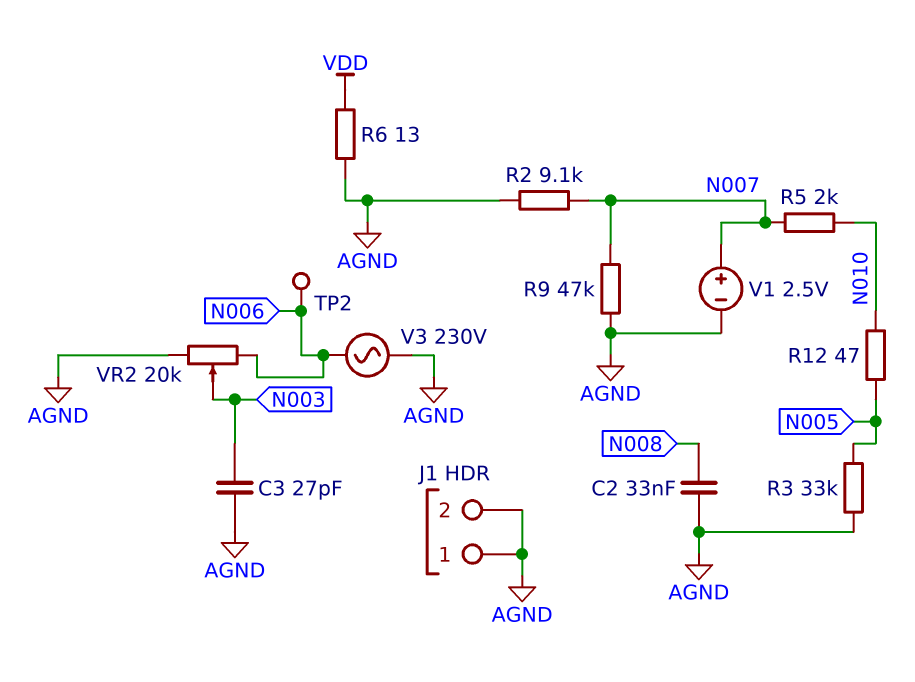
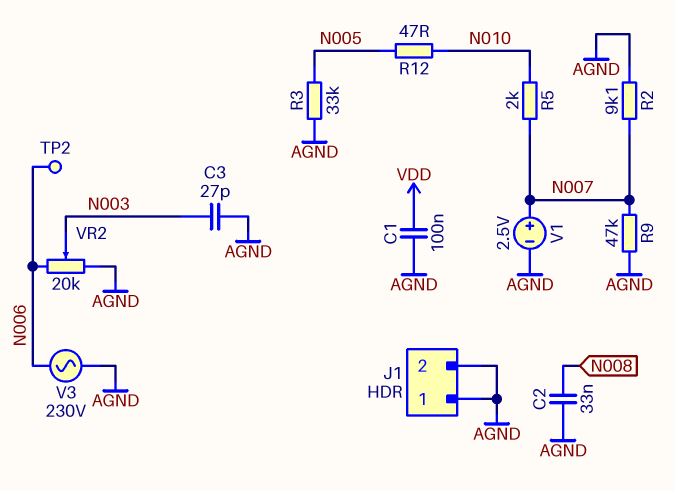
C1: none -> 100nF (AGND, VDD)
R6: 13 (AGND, VDD) -> none

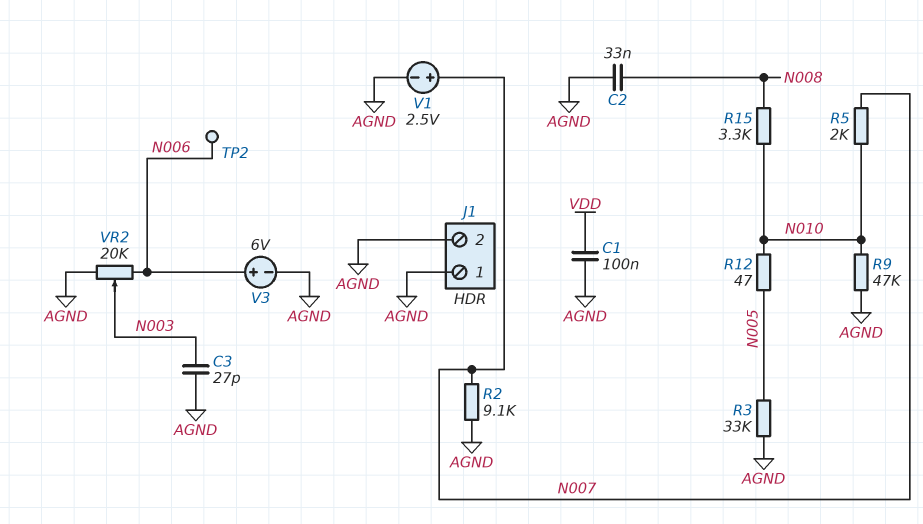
R9: 47k (AGND, N007) -> 47k (AGND, N010)
R15: none -> 3.3k (N008, N010)
V3: AC 230V (AGND, N006) -> 6V (plus N006, minus AGND)

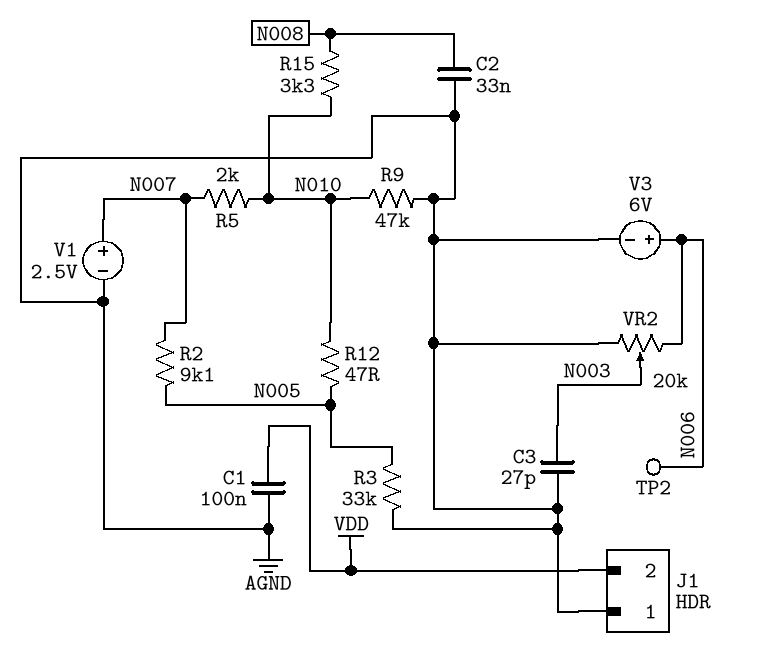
J1 pin 2: AGND -> VDD
R2: 9.1k (AGND, N007) -> 9.1k (N005, N007)

